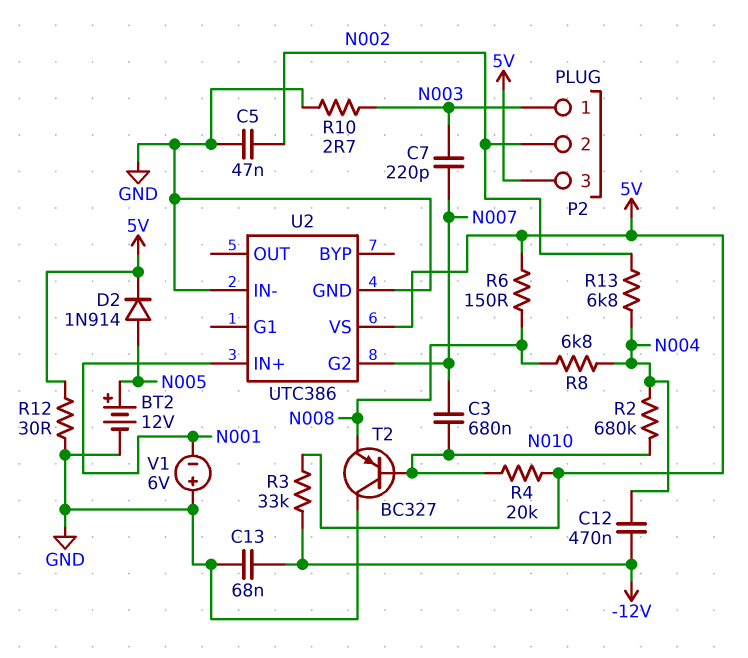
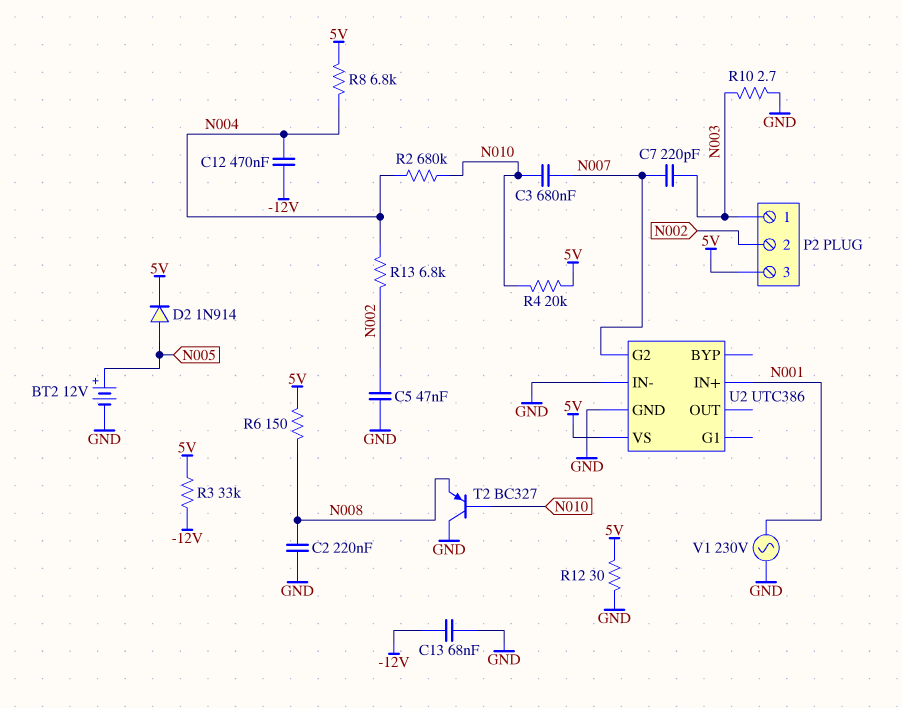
C2: none -> 220nF (GND, N008)
R8: 6.8k (N004, N008) -> 6.8k (5V, N004)
V1: 6V (plus GND, minus N001) -> AC 230V (GND, N001)

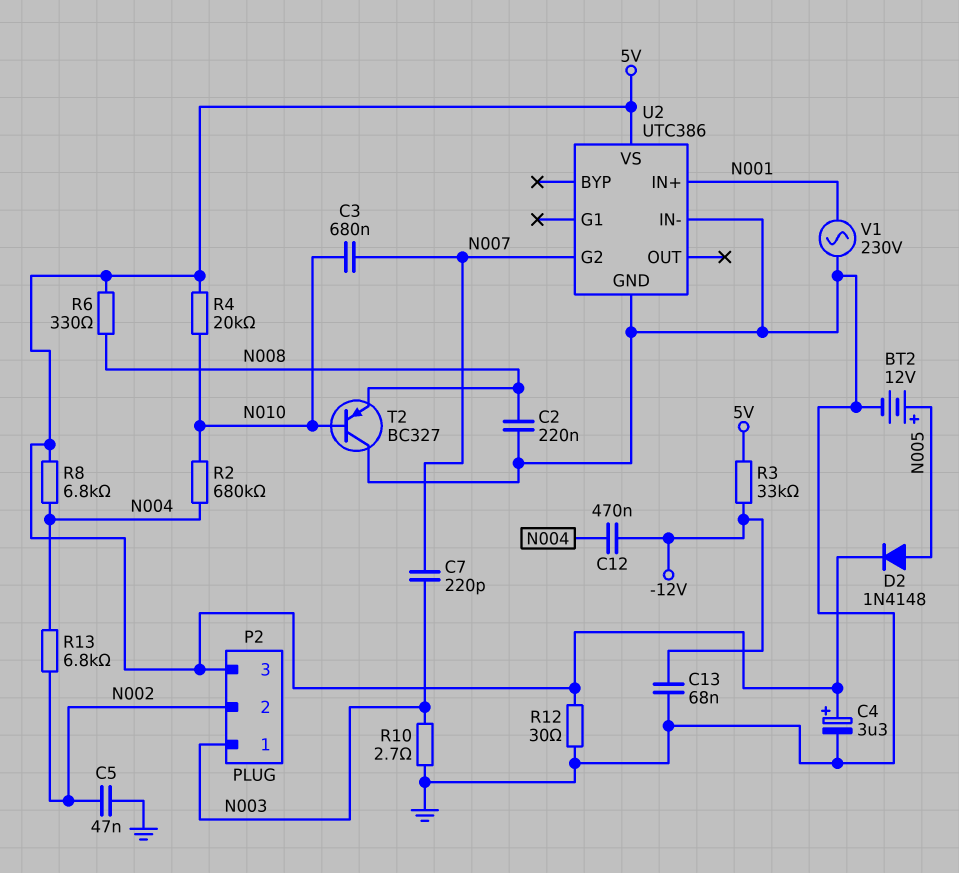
C4: none -> 3.3uF (plus 5V, minus GND)
D2: diode 1N914 (A N005, K 5V) -> diode 1N4148 (A N005, K 5V)
R6: 150 (5V, N008) -> 330 (5V, N008)

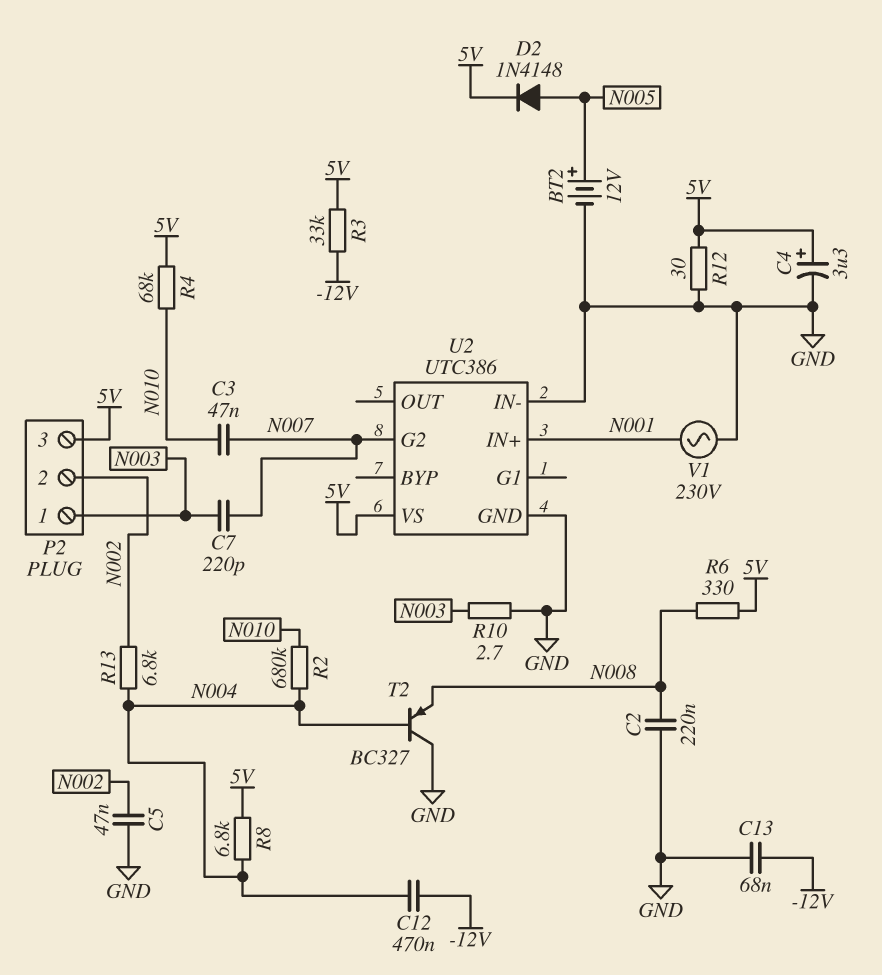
C3: 680nF (N007, N010) -> 47nF (N007, N010)
R4: 20k (5V, N010) -> 68k (5V, N010)
T2: PNP BC327 (B N010, C GND, E N008) -> PNP BC327 (B N004, C GND, E N008)

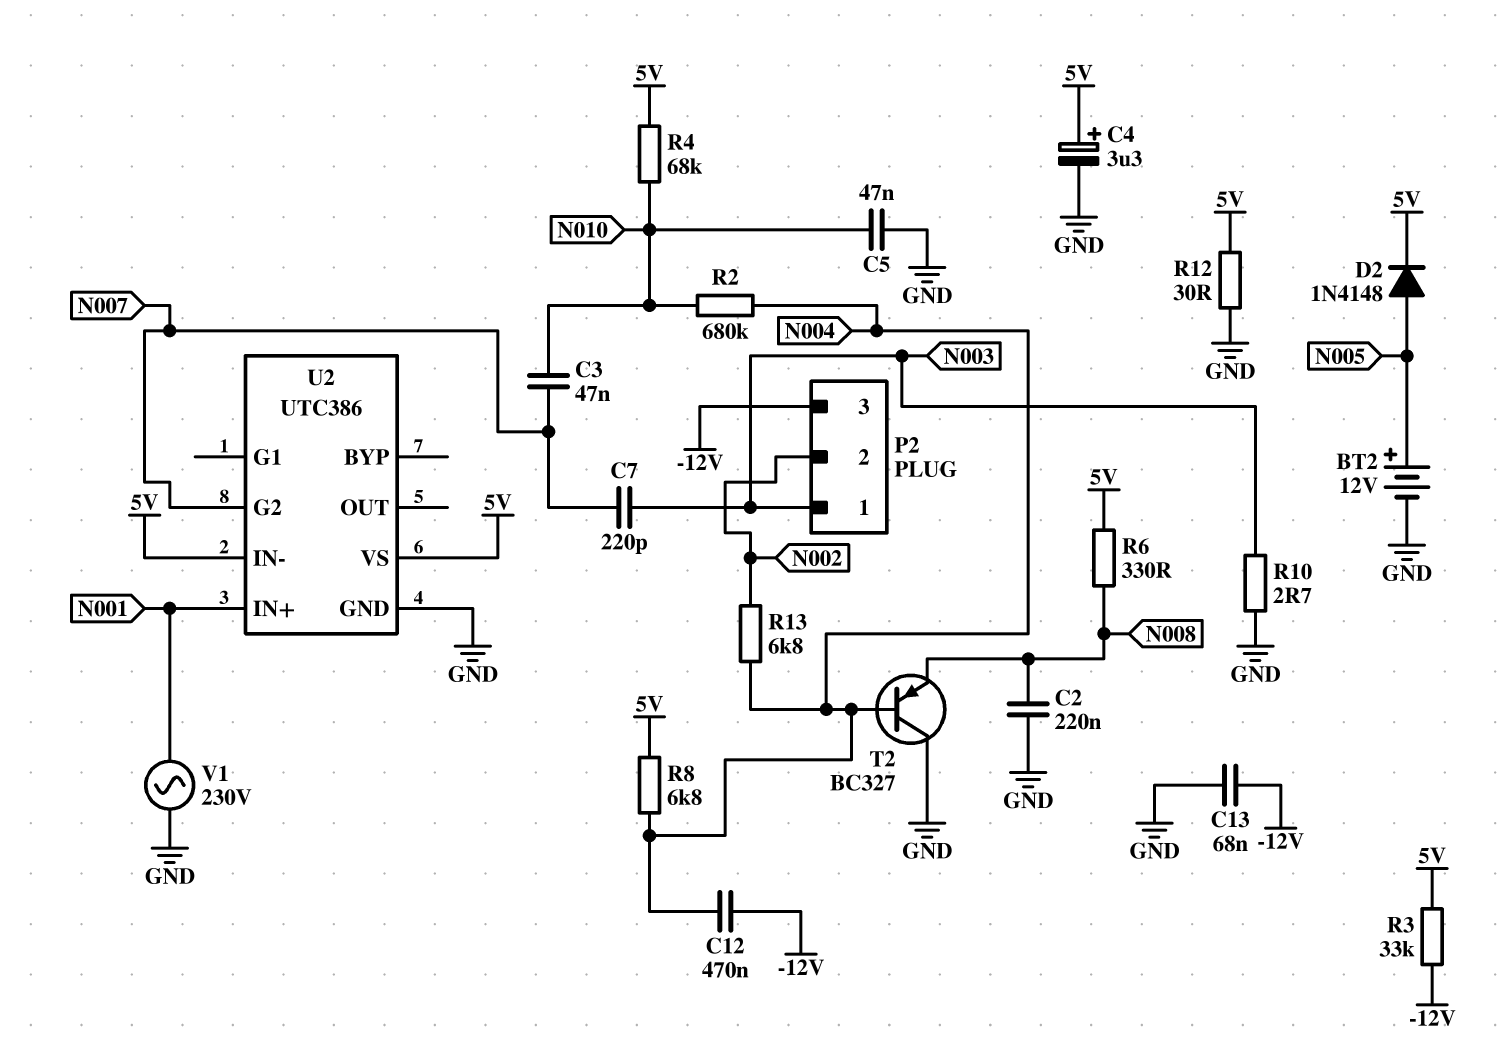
C5: 47nF (GND, N002) -> 47nF (GND, N010)
P2 pin 3: 5V -> -12V
U2 pin IN-: GND -> 5V

